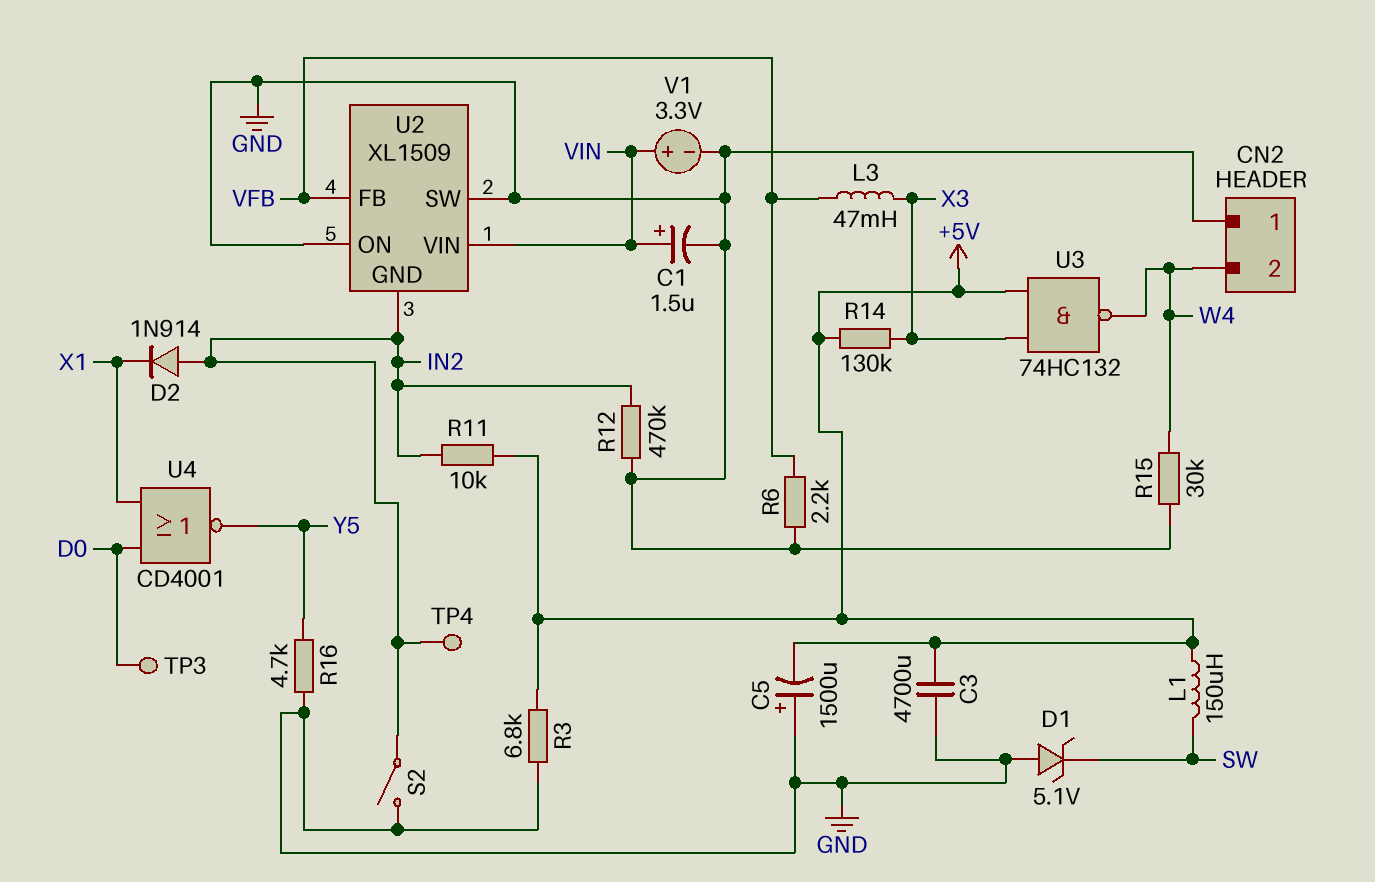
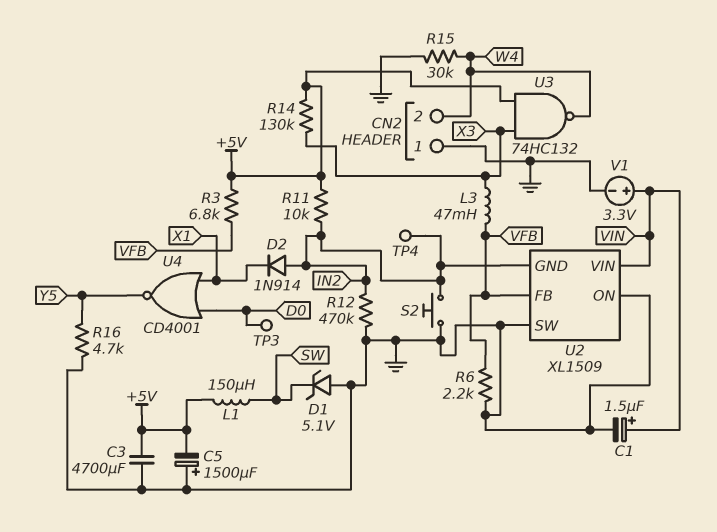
R3: 6.8k (+5V, GND) -> 6.8k (+5V, VFB)
S2: switch (GND, IN2) -> button (GND, IN2)

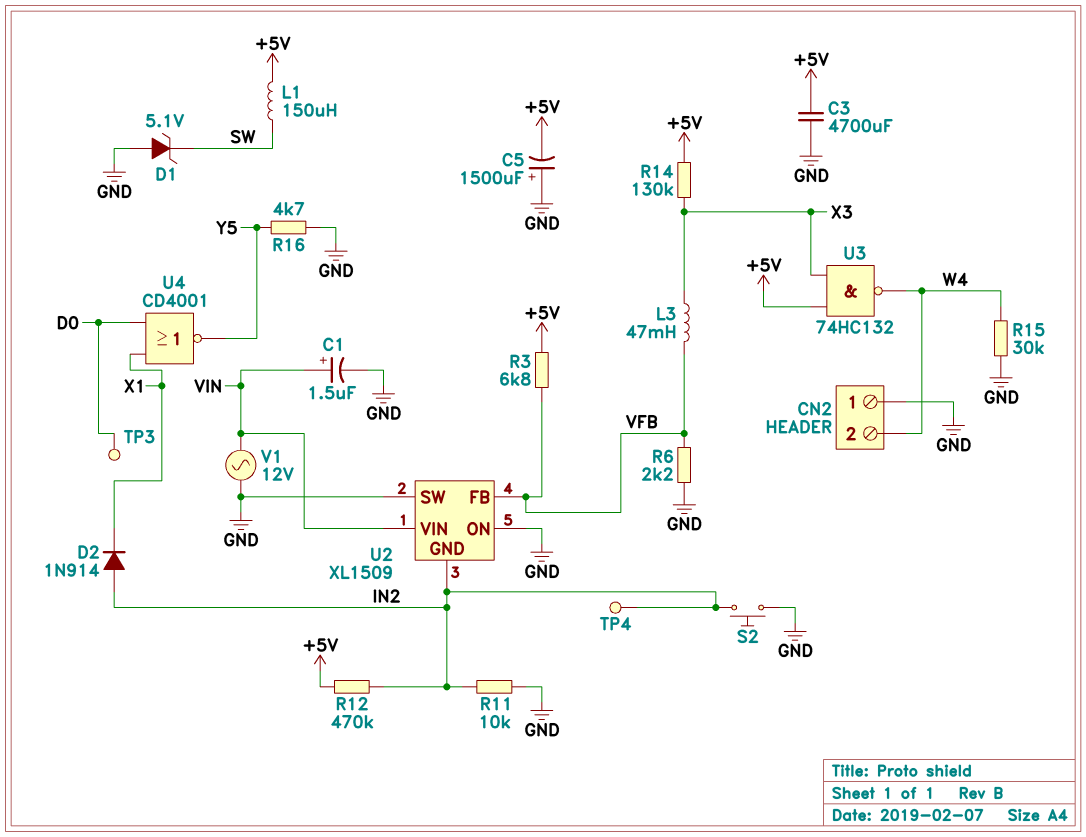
R11: 10k (+5V, IN2) -> 10k (GND, IN2)
R12: 470k (GND, IN2) -> 470k (+5V, IN2)
V1: 3.3V (plus VIN, minus GND) -> AC 12V (GND, VIN)

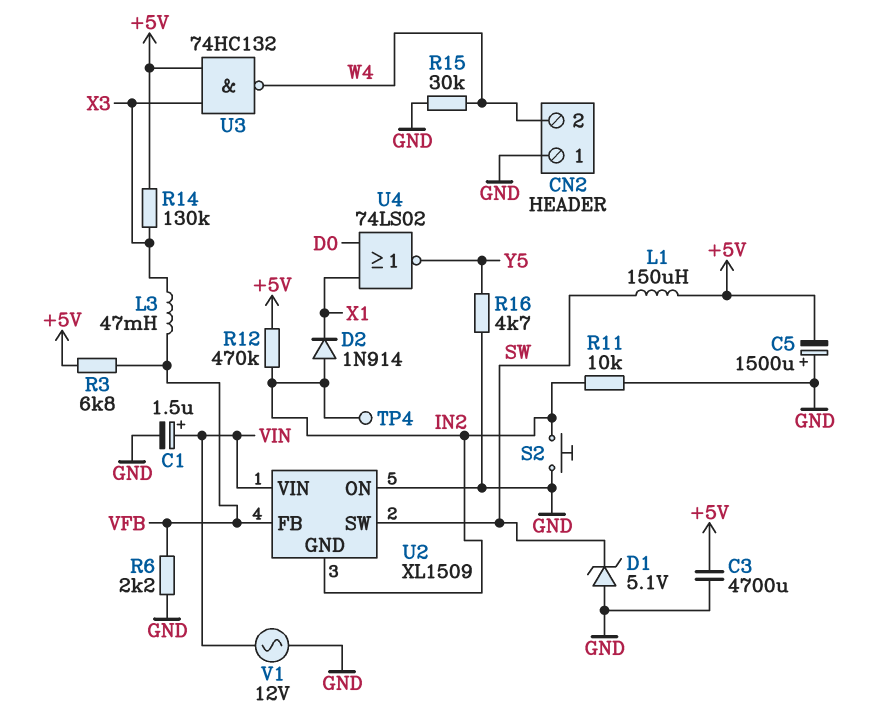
TP3: test point (D0) -> none
U2 pin SW: GND -> SW
U4: NOR CD4001 (in D0, in X1, out Y5) -> NOR 74LS02 (in D0, in X1, out Y5)

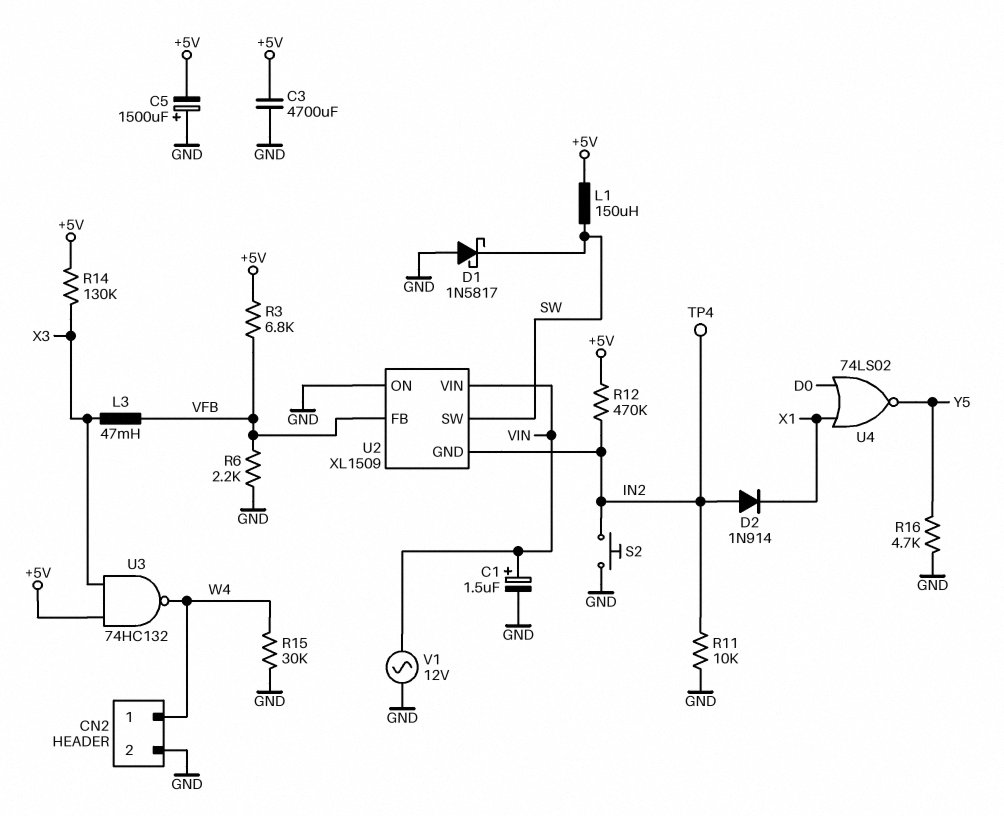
CN2 pin 1: GND -> W4
CN2 pin 2: W4 -> GND
D1: zener 5.1V (A GND, K SW) -> schottky 1N5817 (A GND, K SW)

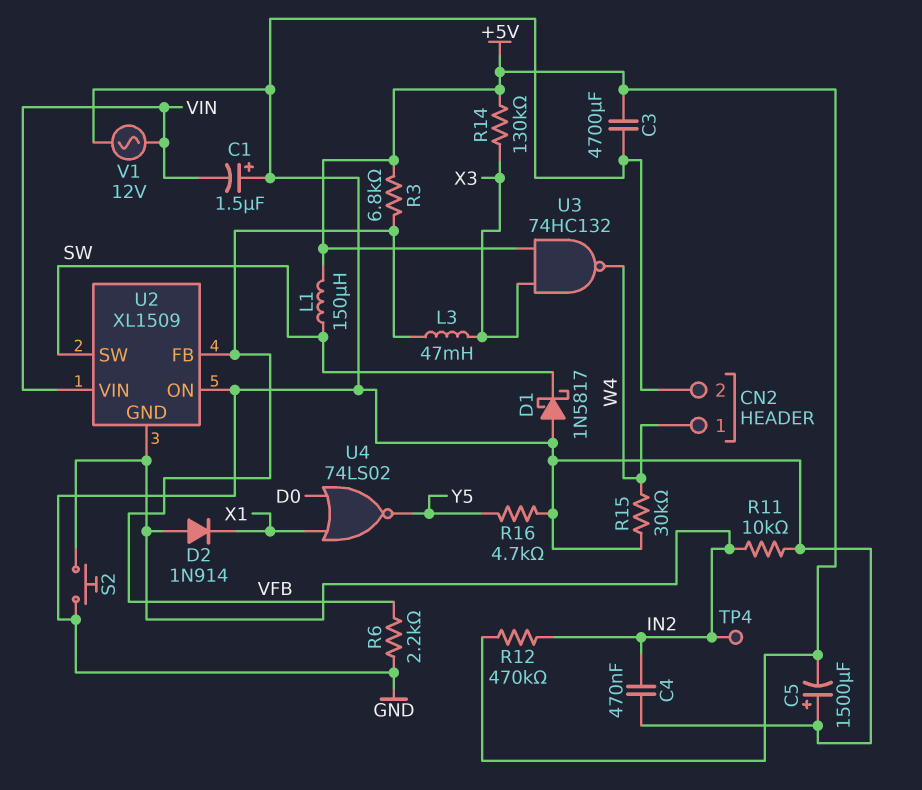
C1: 1.5uF (plus VIN, minus GND) -> 1.5uF (plus GND, minus VIN)
C4: none -> 470nF (GND, IN2)

